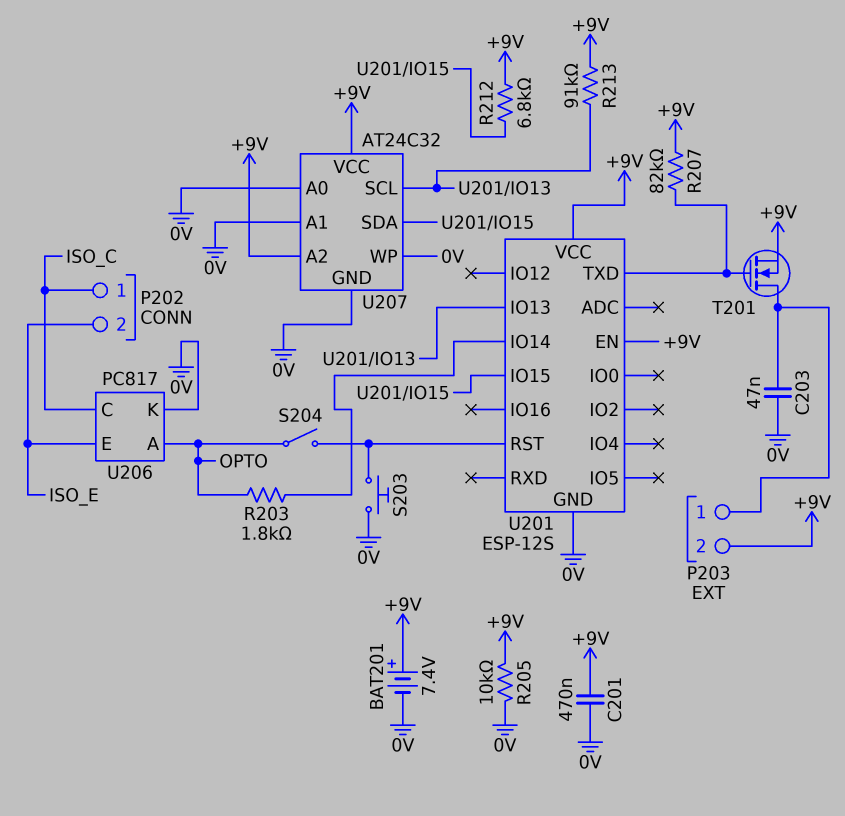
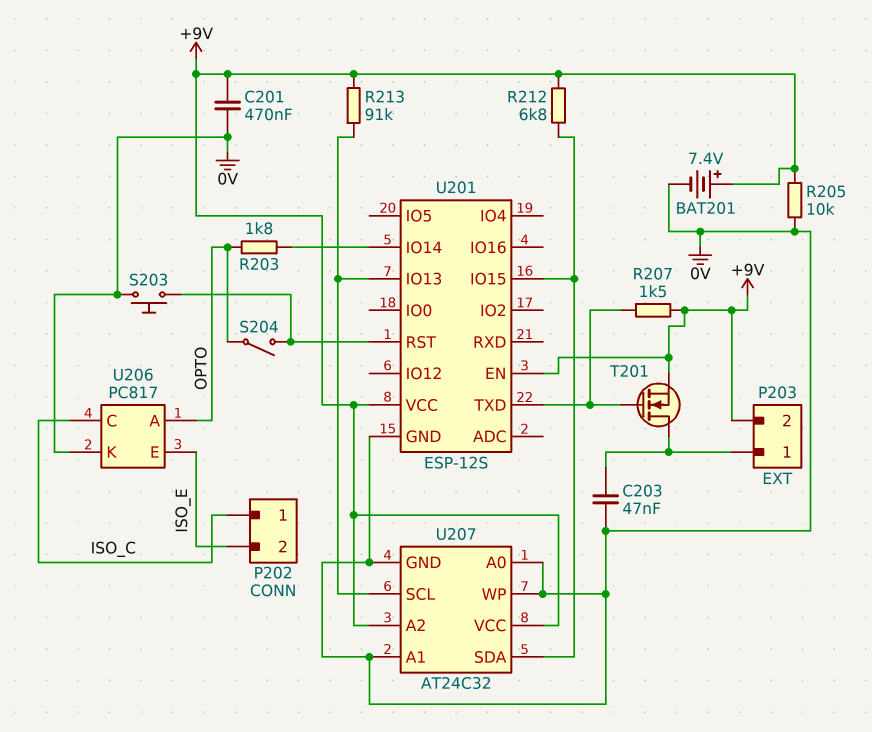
R207: 82k (+9V, U201/TXD) -> 1.5k (+9V, U201/TXD)

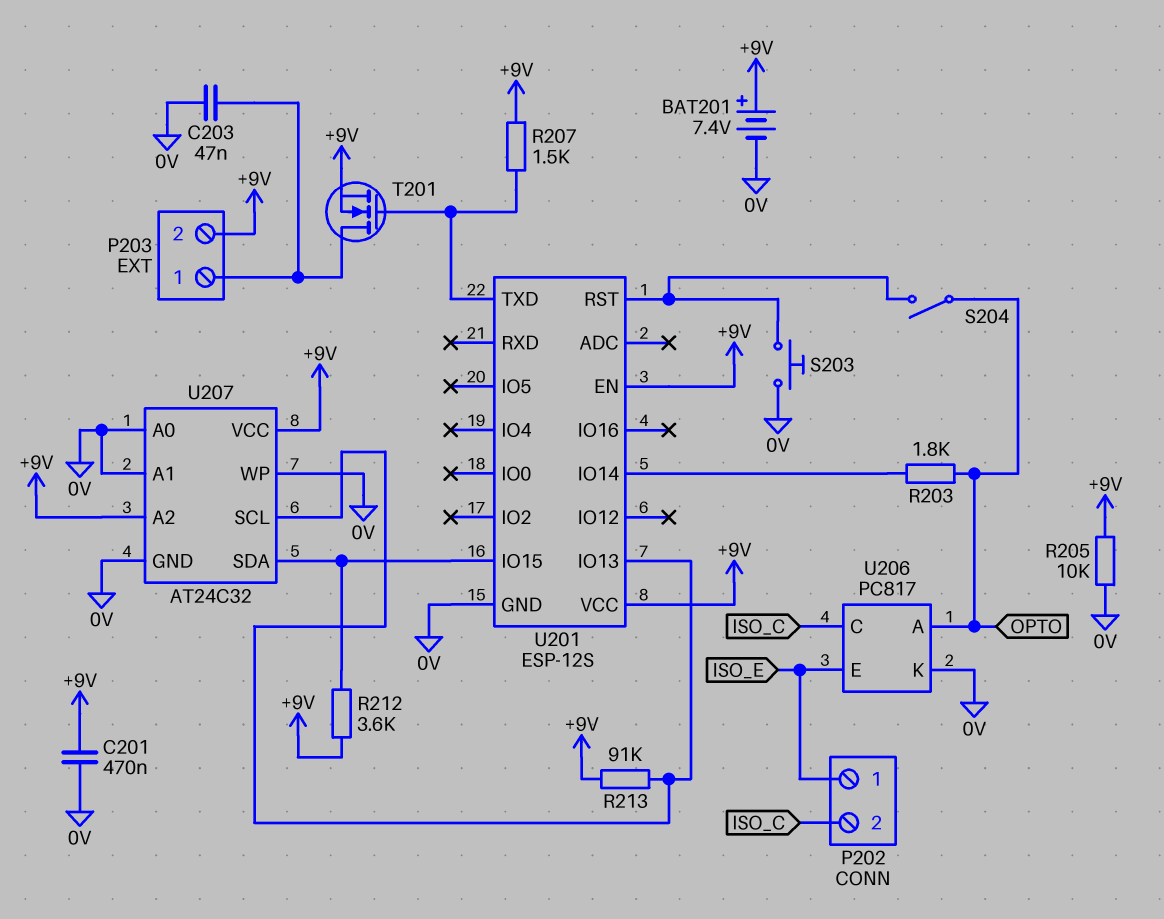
P202 pin 1: ISO_C -> ISO_E
P202 pin 2: ISO_E -> ISO_C
R212: 6.8k (+9V, U201/IO15) -> 3.6k (+9V, U201/IO15)

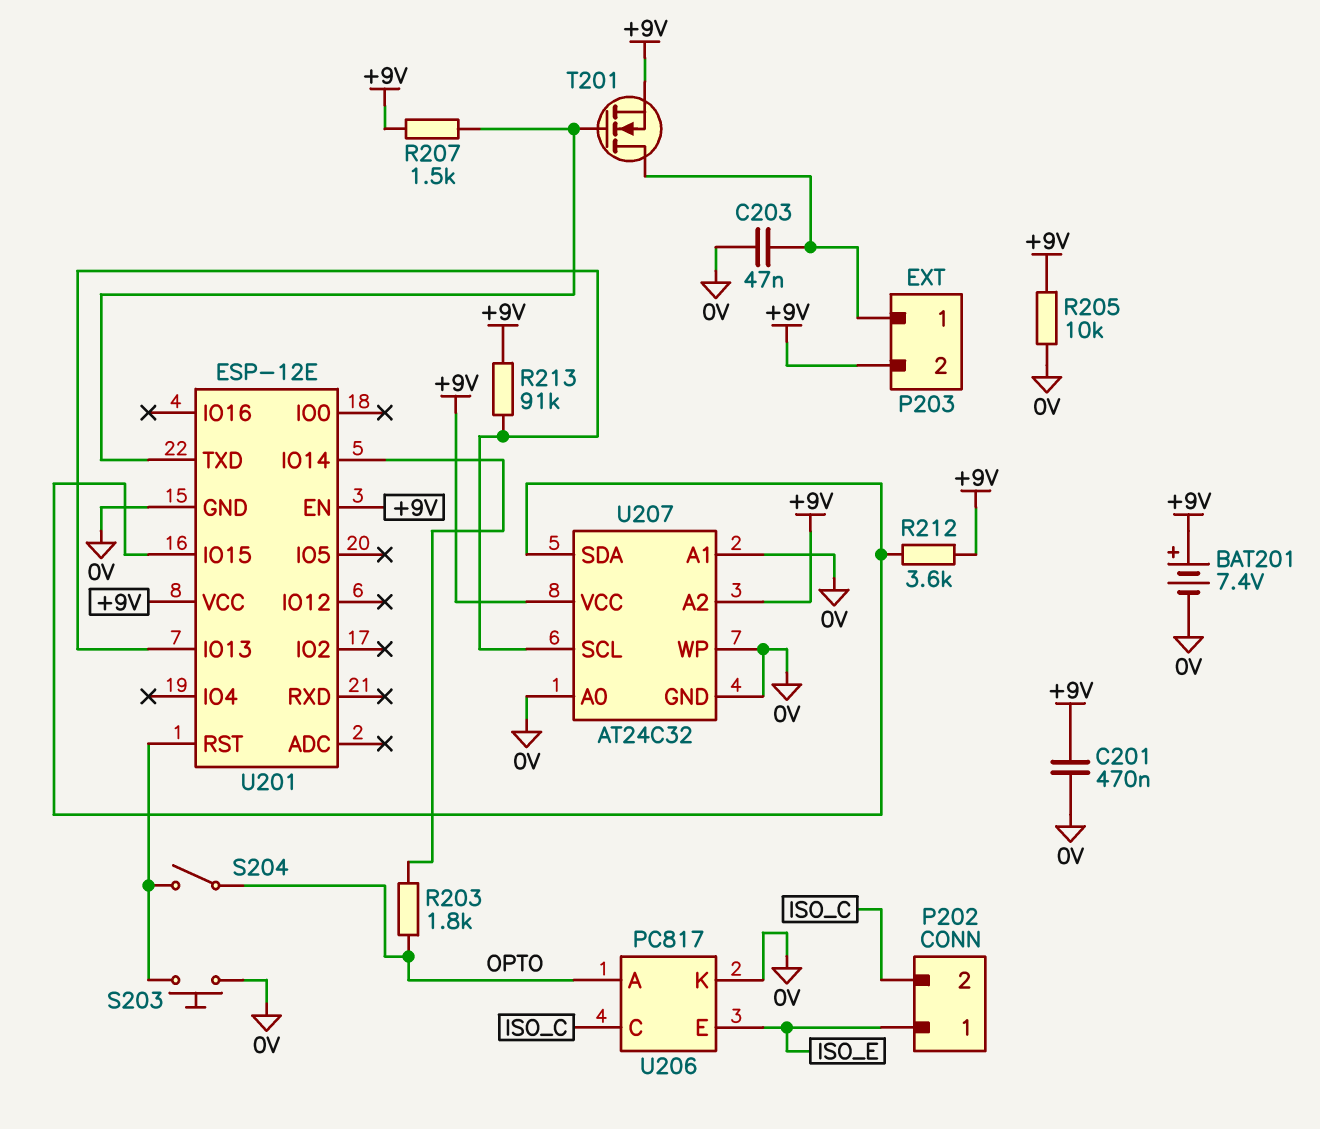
U201: ESP-12S -> ESP-12E

